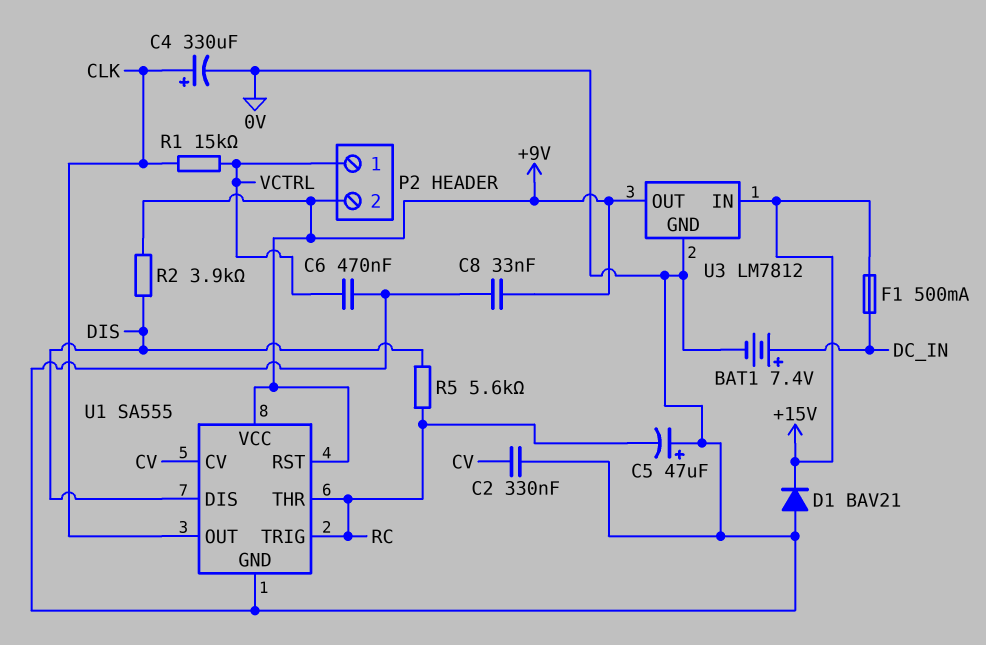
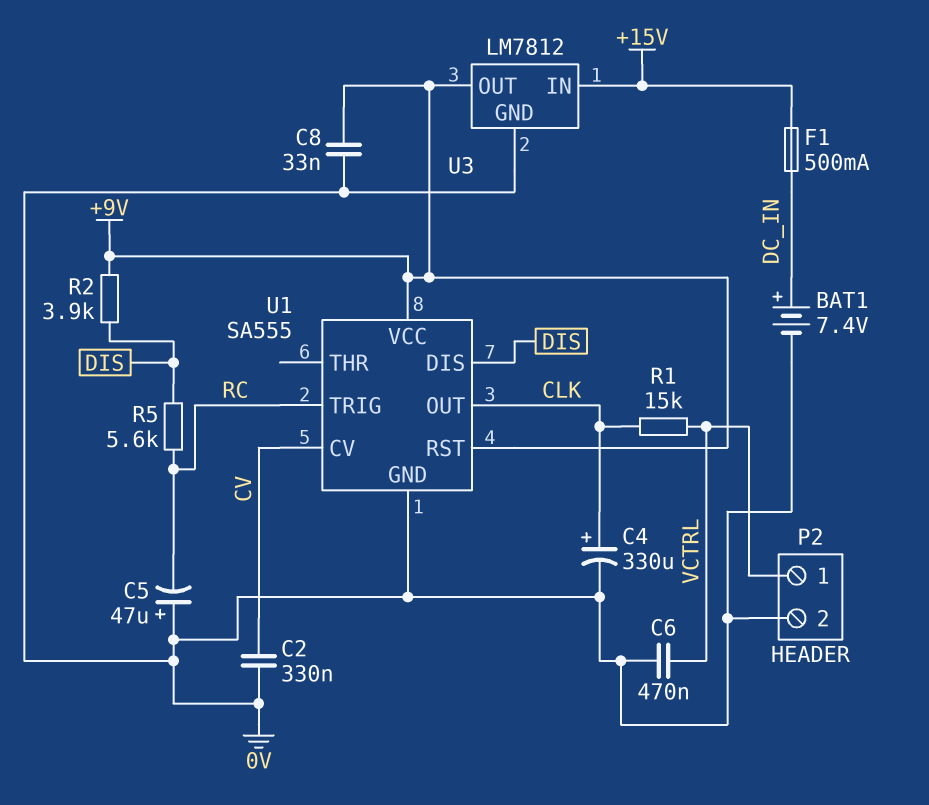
D1: diode BAV21 (A 0V, K +15V) -> none
P2 pin 2: +9V -> 0V
U1 pin THR: RC -> none

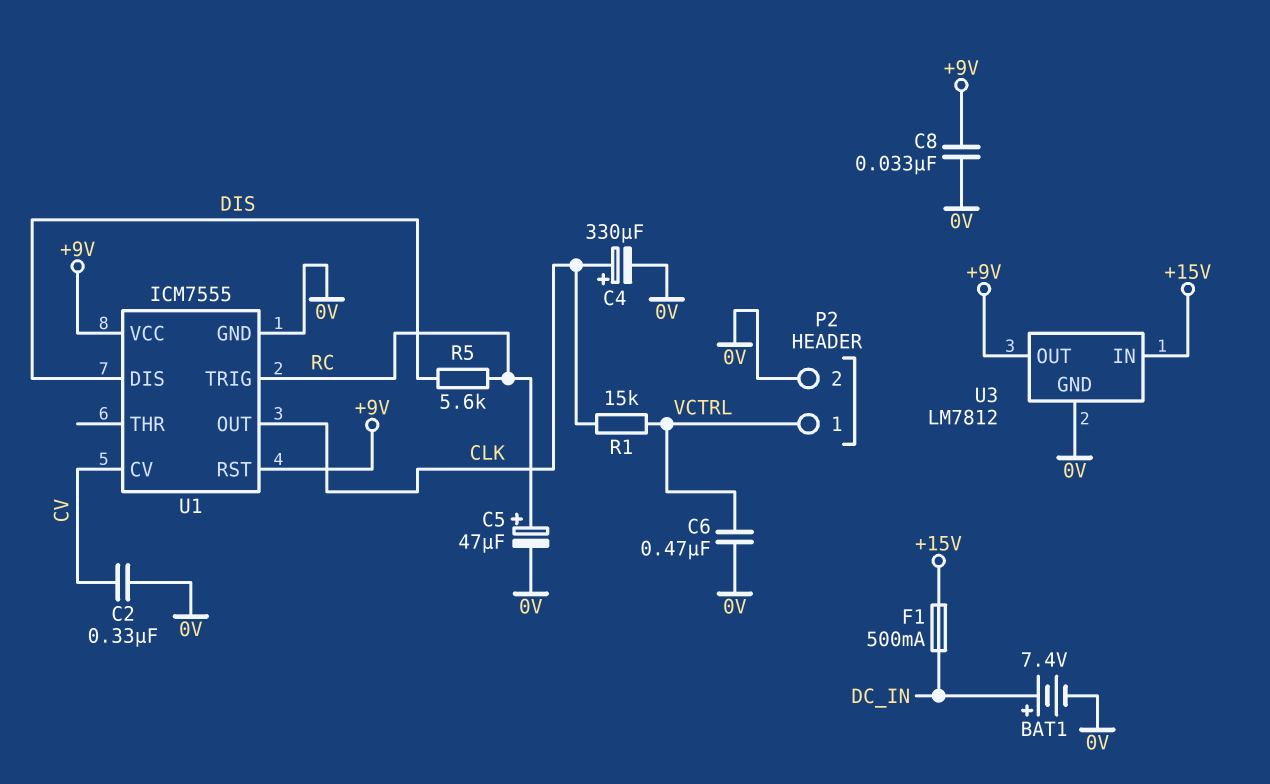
C5: 47uF (plus 0V, minus RC) -> 47uF (plus RC, minus 0V)
R2: 3.9k (+9V, DIS) -> none
U1: SA555 -> ICM7555

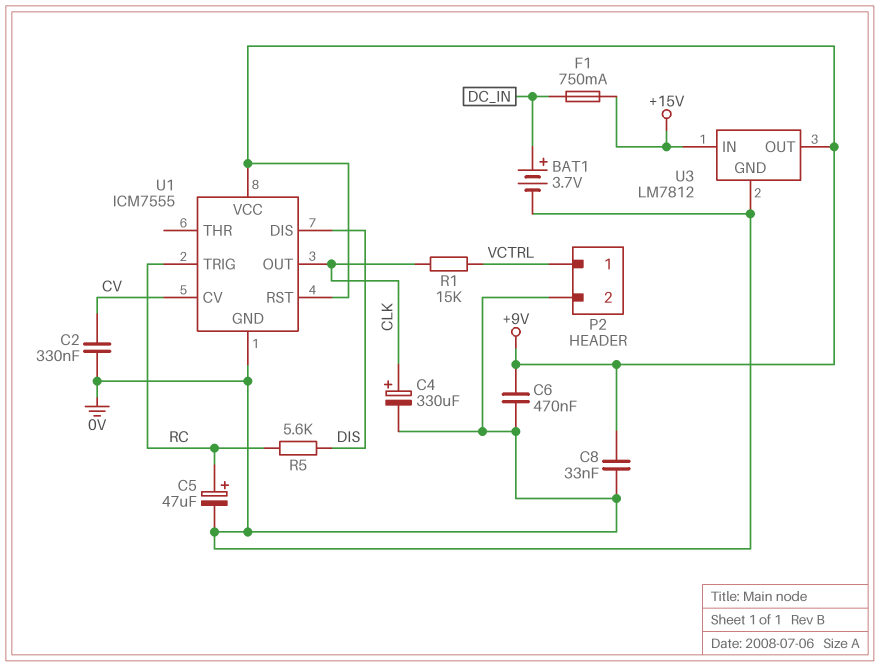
BAT1: 7.4V (plus DC_IN, minus 0V) -> 3.7V (plus DC_IN, minus 0V)
C6: 470nF (0V, VCTRL) -> 470nF (+9V, 0V)
F1: 500mA (+15V, DC_IN) -> 750mA (+15V, DC_IN)

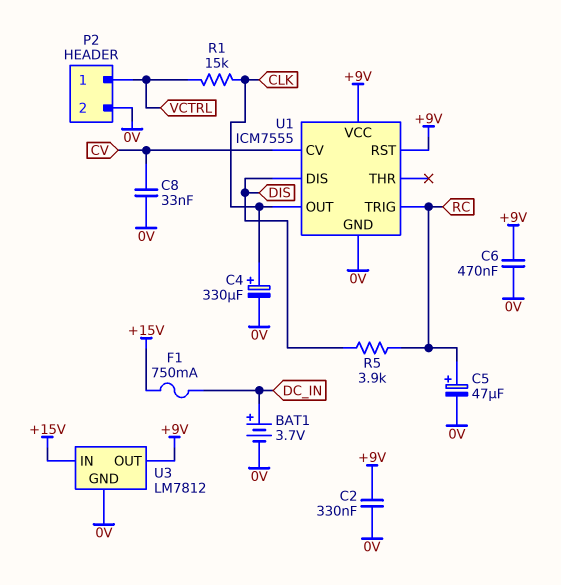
C2: 330nF (0V, CV) -> 330nF (+9V, 0V)
C8: 33nF (+9V, 0V) -> 33nF (0V, CV)
R5: 5.6k (DIS, RC) -> 3.9k (DIS, RC)

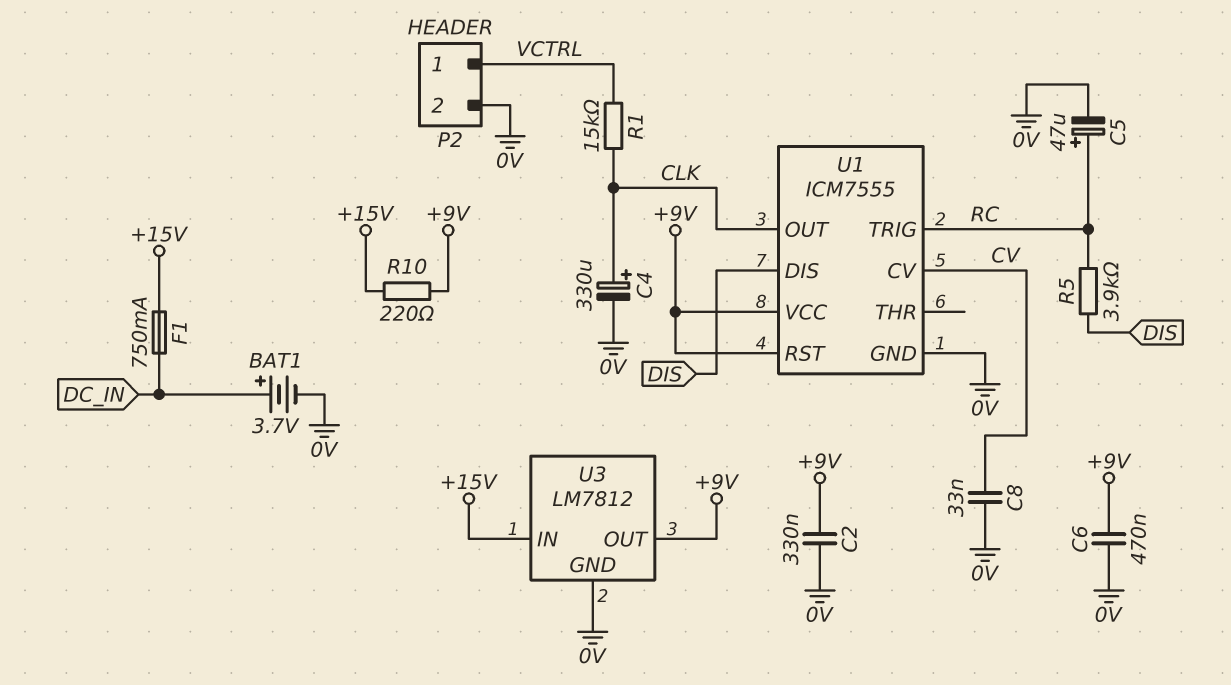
R10: none -> 220 (+9V, +15V)

